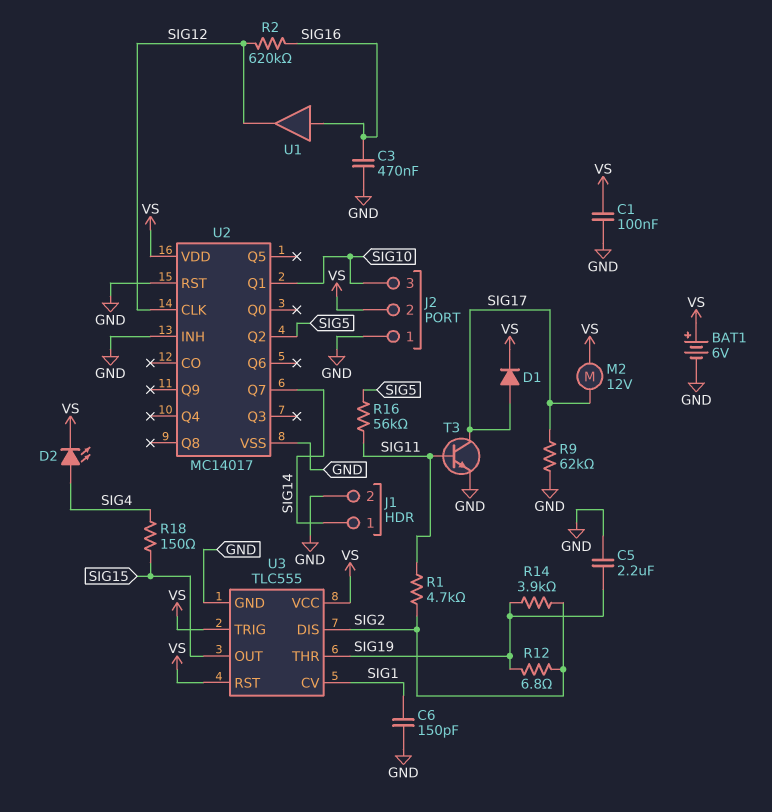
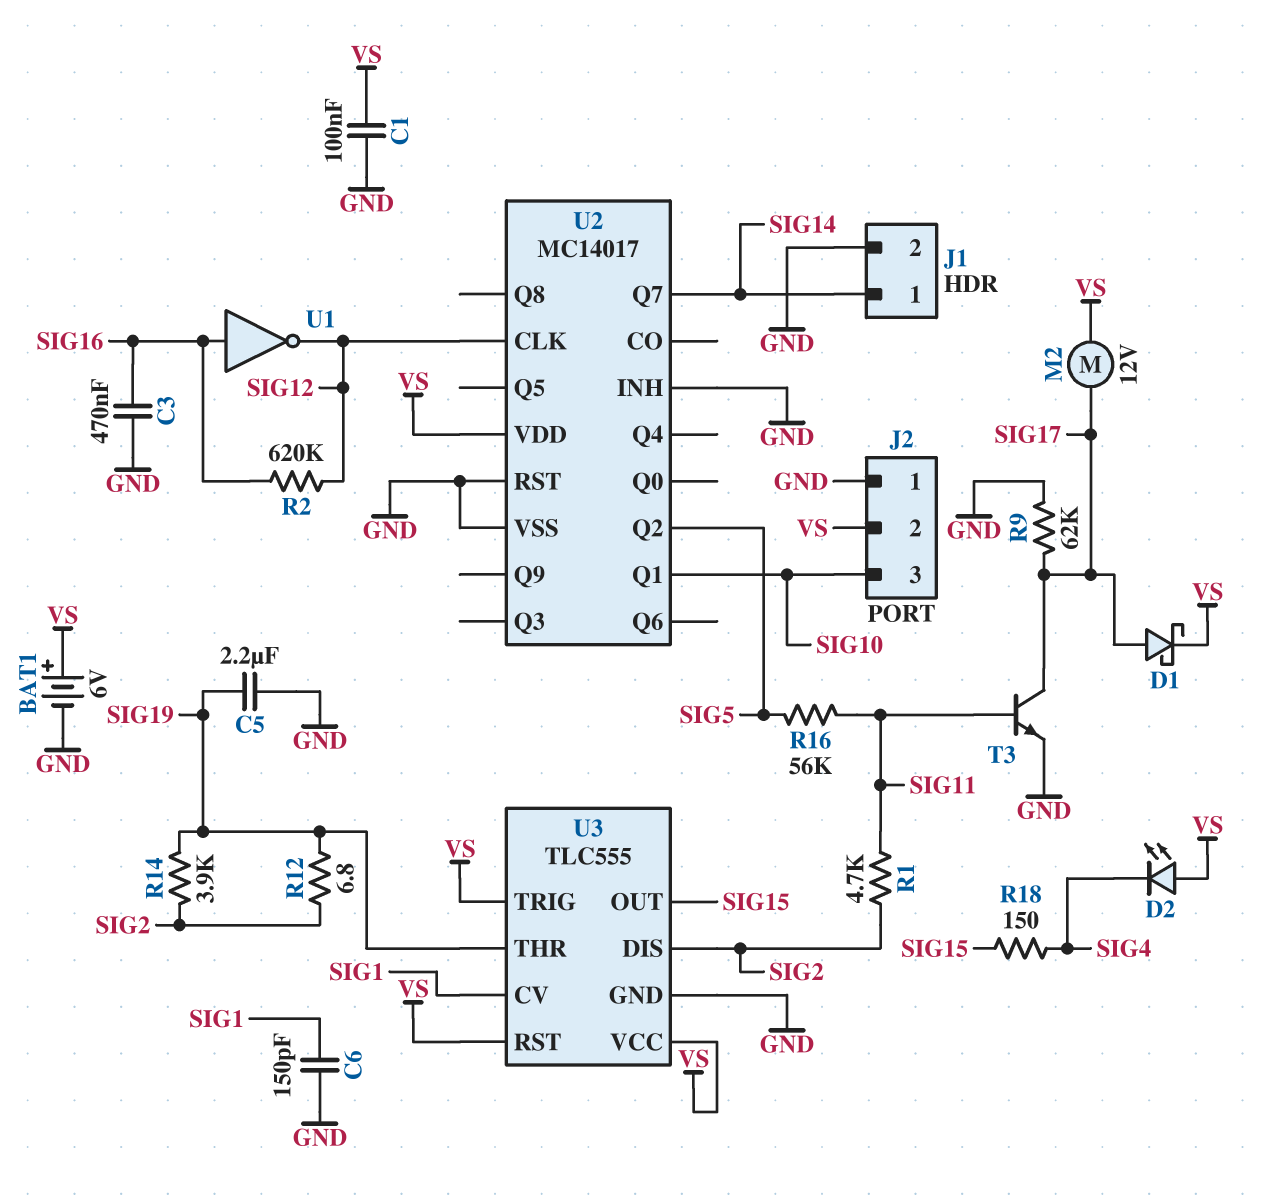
D1: diode (A SIG17, K VS) -> schottky (A SIG17, K VS)
D2: LED (A SIG4, K VS) -> LED (A VS, K SIG4)
U1: buffer (in SIG16, out SIG12) -> NOT (in SIG16, out SIG12)

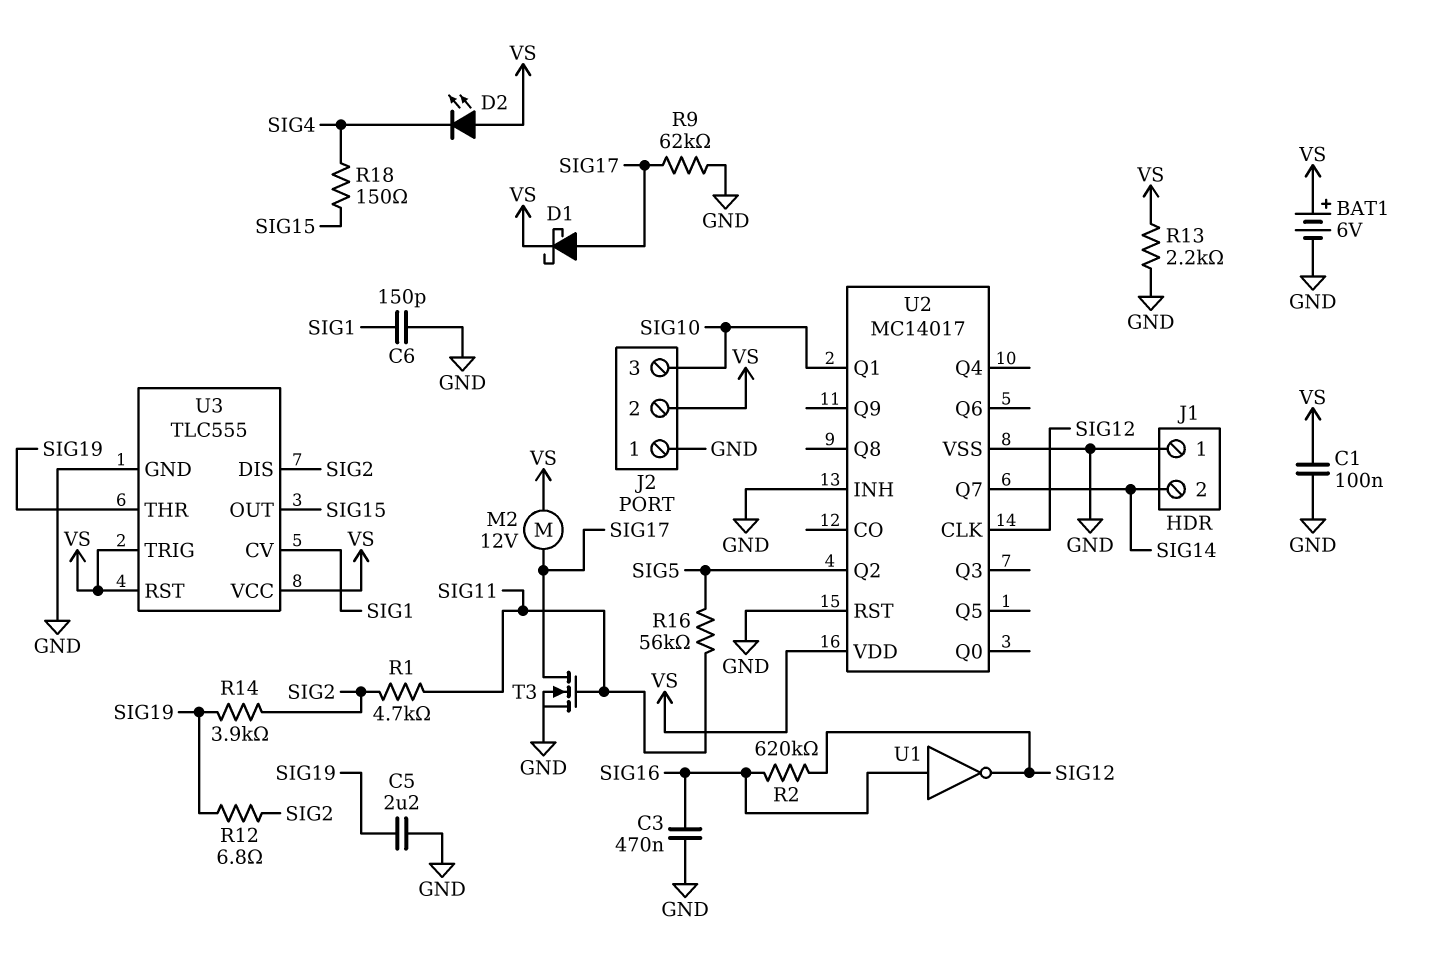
J1 pin 1: SIG14 -> GND
J1 pin 2: GND -> SIG14
R13: none -> 2.2k (GND, VS)
T3: NPN (B SIG11, C SIG17, E GND) -> NMOS (G SIG11, D SIG17, S GND)

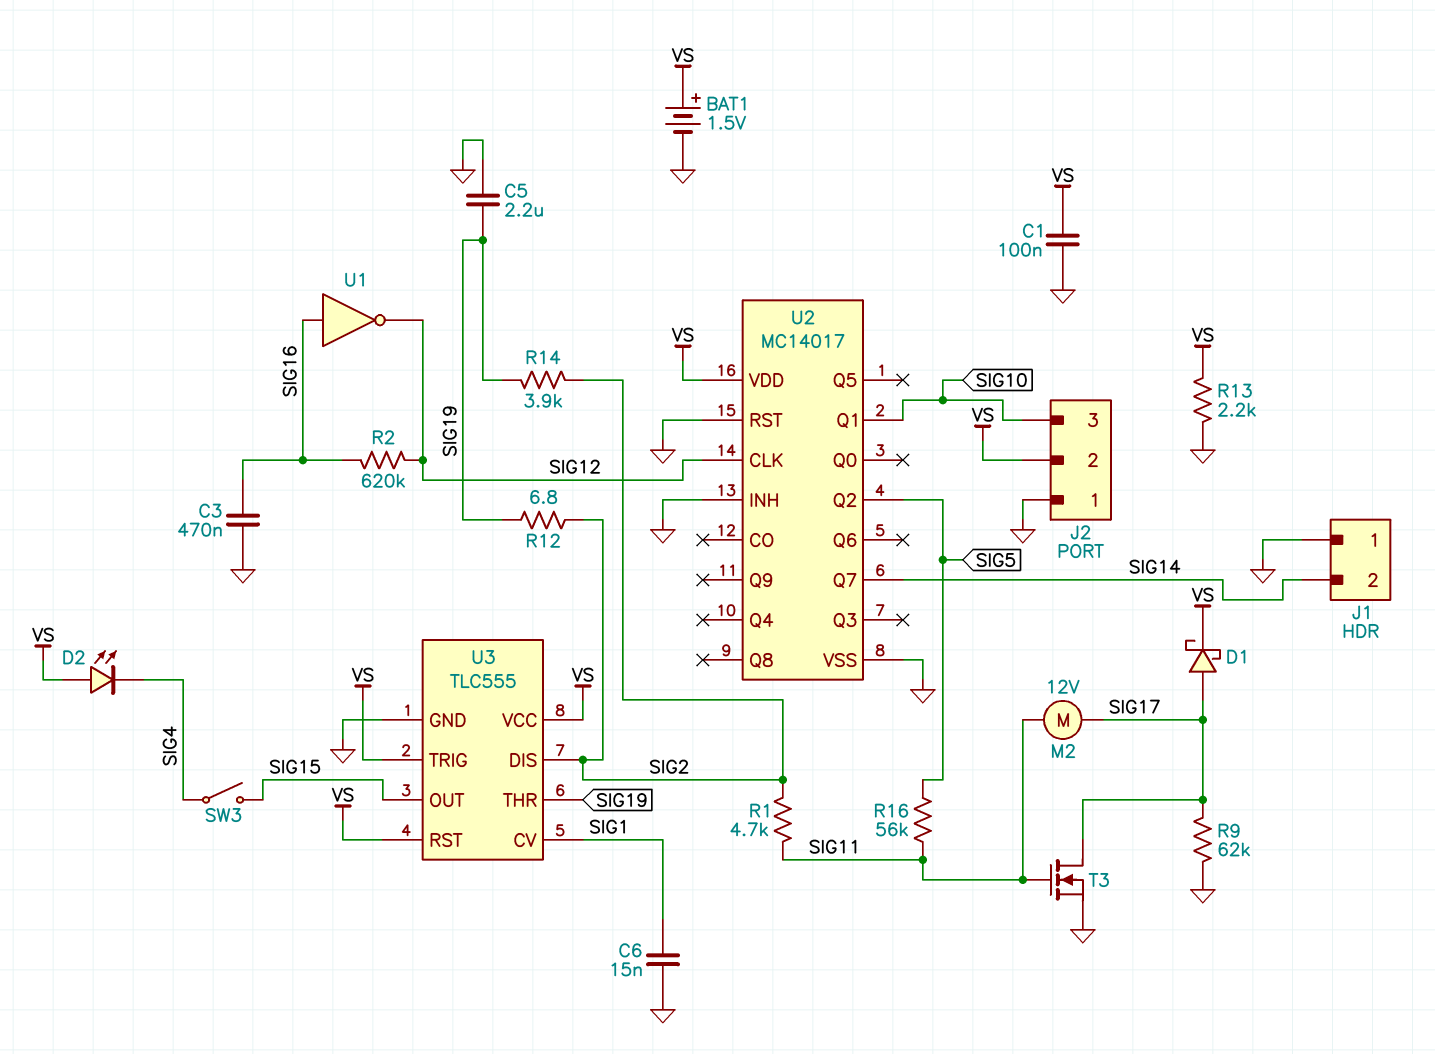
BAT1: 6V (plus VS, minus GND) -> 1.5V (plus VS, minus GND)
C6: 150pF (GND, SIG1) -> 15nF (GND, SIG1)
M2: motor 12V (SIG17, VS) -> motor 12V (SIG11, SIG17)
R18: 150 (SIG4, SIG15) -> none
SW3: none -> switch (SIG4, SIG15)

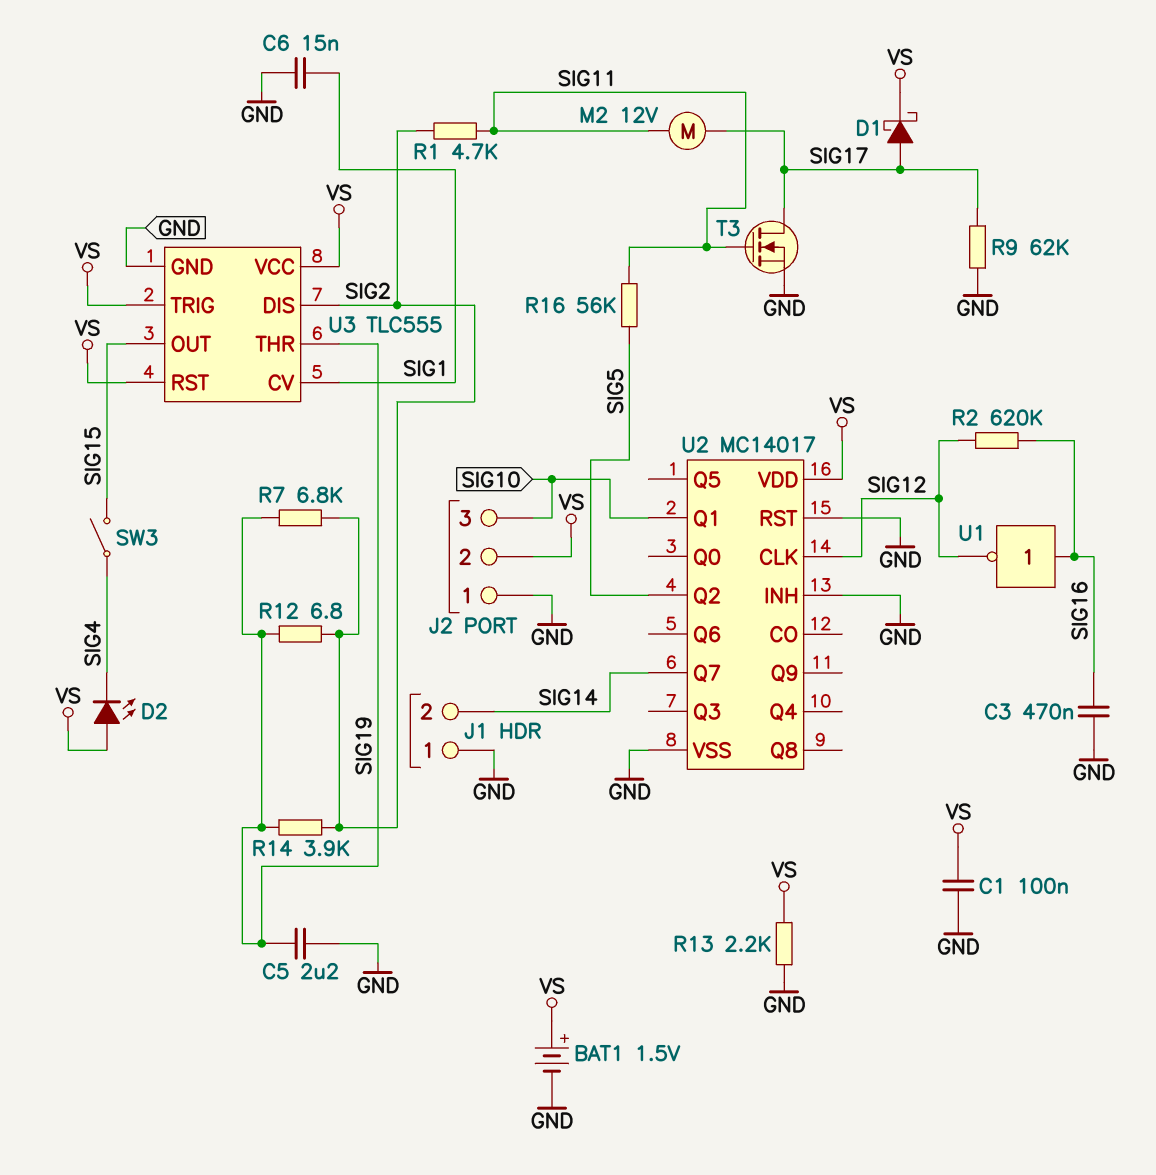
R7: none -> 6.8k (SIG2, SIG19)

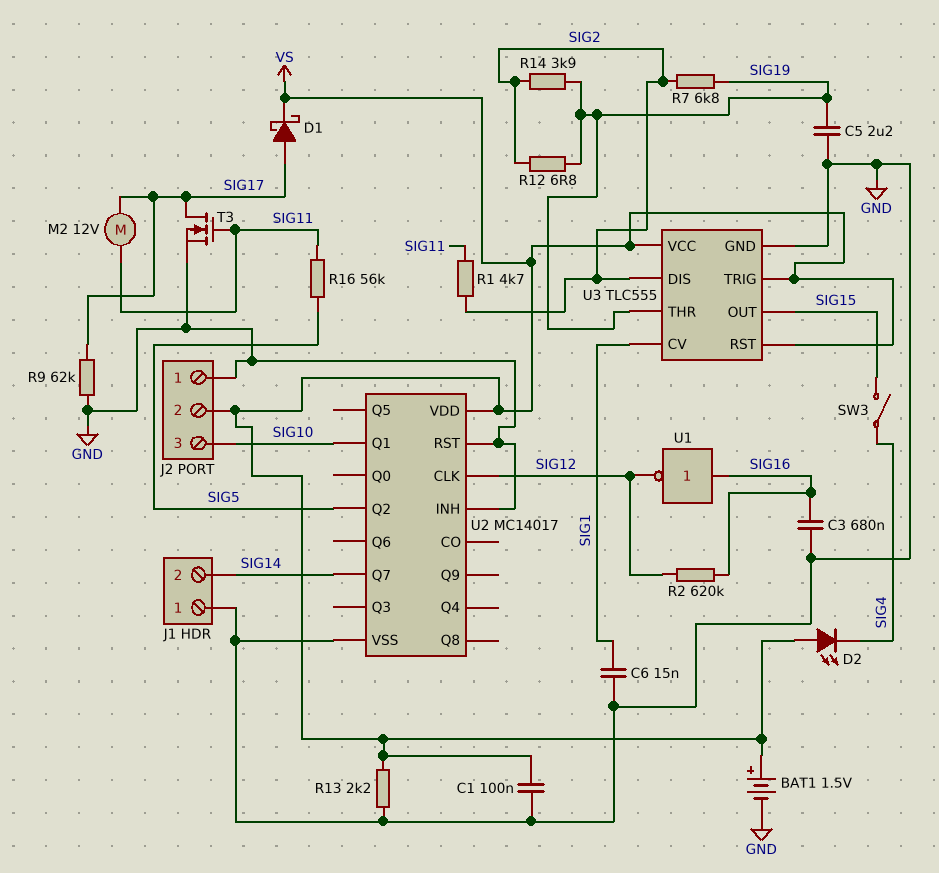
C3: 470nF (GND, SIG16) -> 680nF (GND, SIG16)

